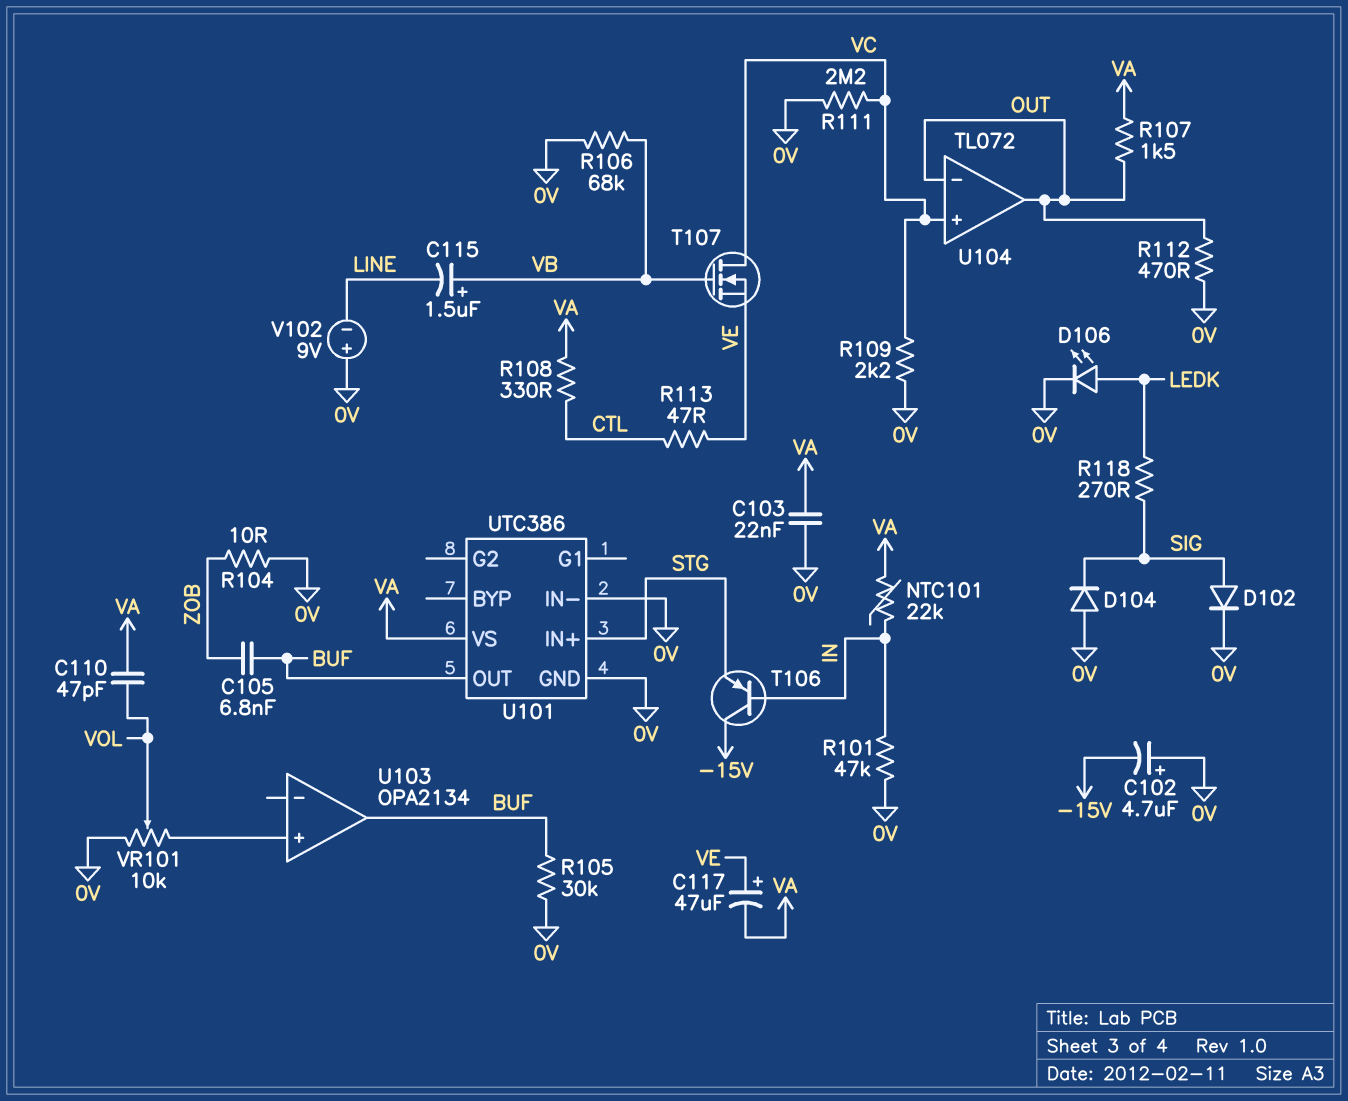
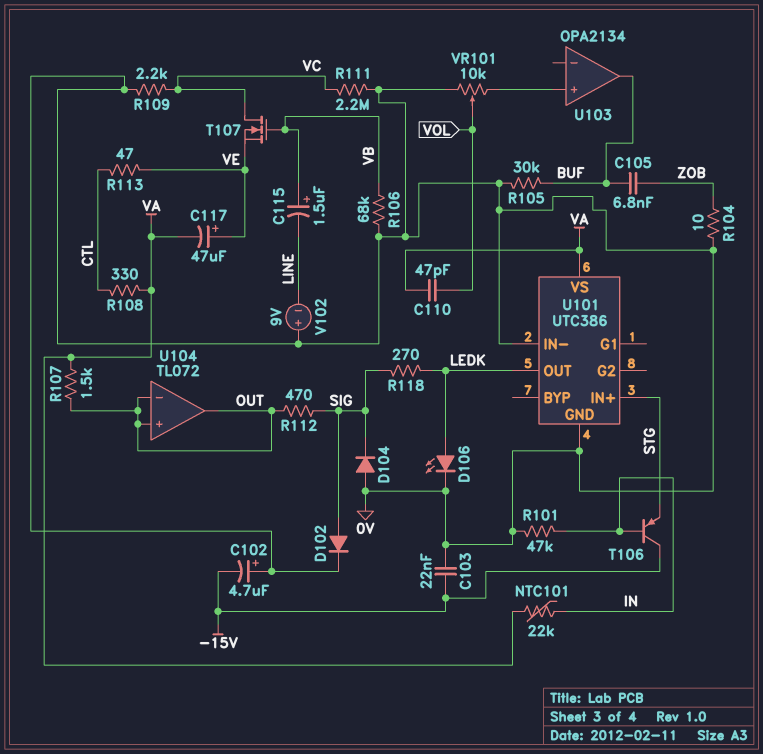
C103: 22nF (0V, VA) -> 22nF (-15V, 0V)
R112: 470 (0V, OUT) -> 470 (OUT, SIG)
U101 pin OUT: BUF -> LEDK
U104 pin in+: VC -> OUT

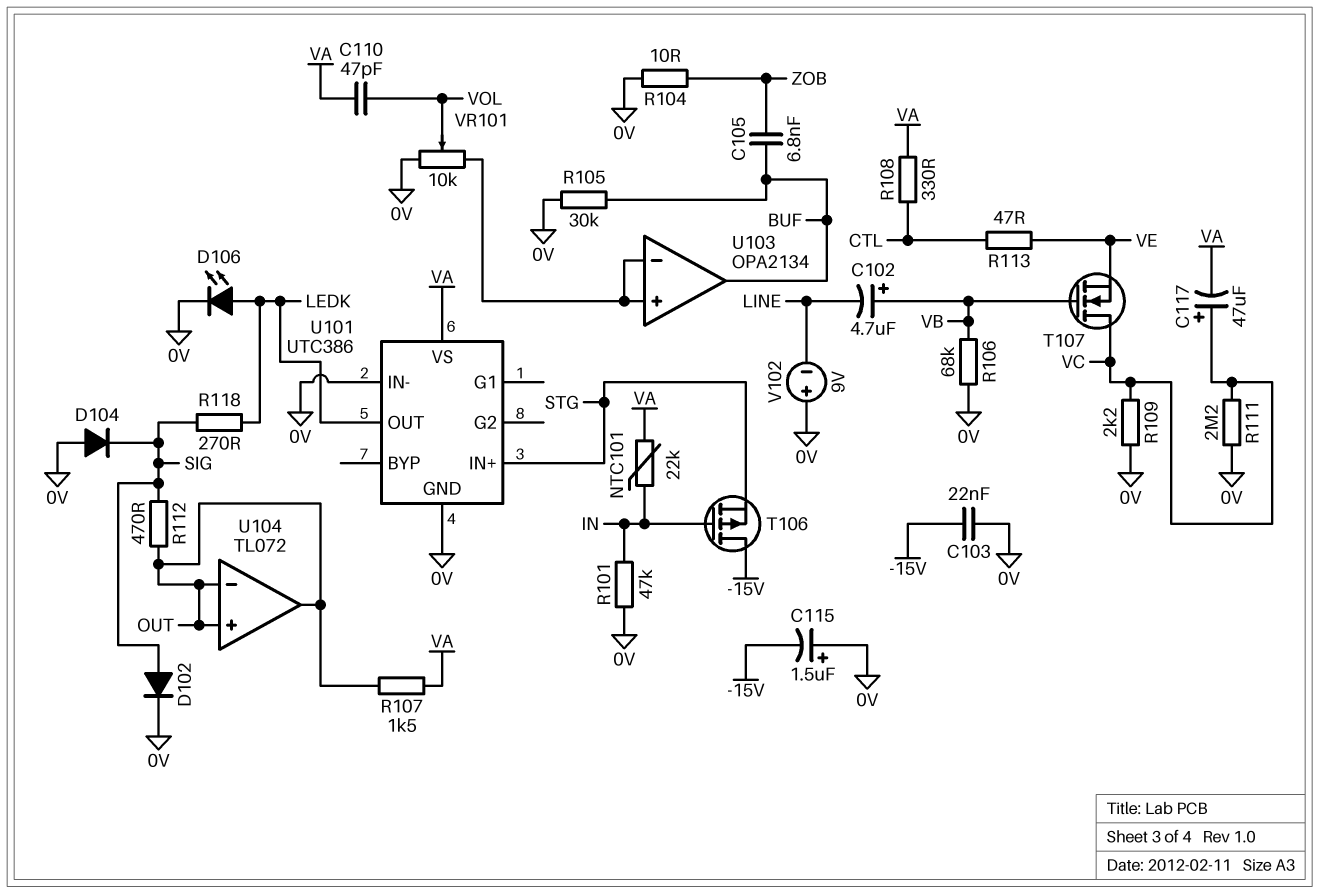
C102: 4.7uF (plus 0V, minus -15V) -> 4.7uF (plus VB, minus LINE)
C115: 1.5uF (plus VB, minus LINE) -> 1.5uF (plus 0V, minus -15V)
C117: 47uF (plus VE, minus VA) -> 47uF (plus VC, minus VA)
T106: PNP (B IN, C -15V, E STG) -> PMOS (G IN, D -15V, S STG)
U103 pin in-: none -> U103/in+

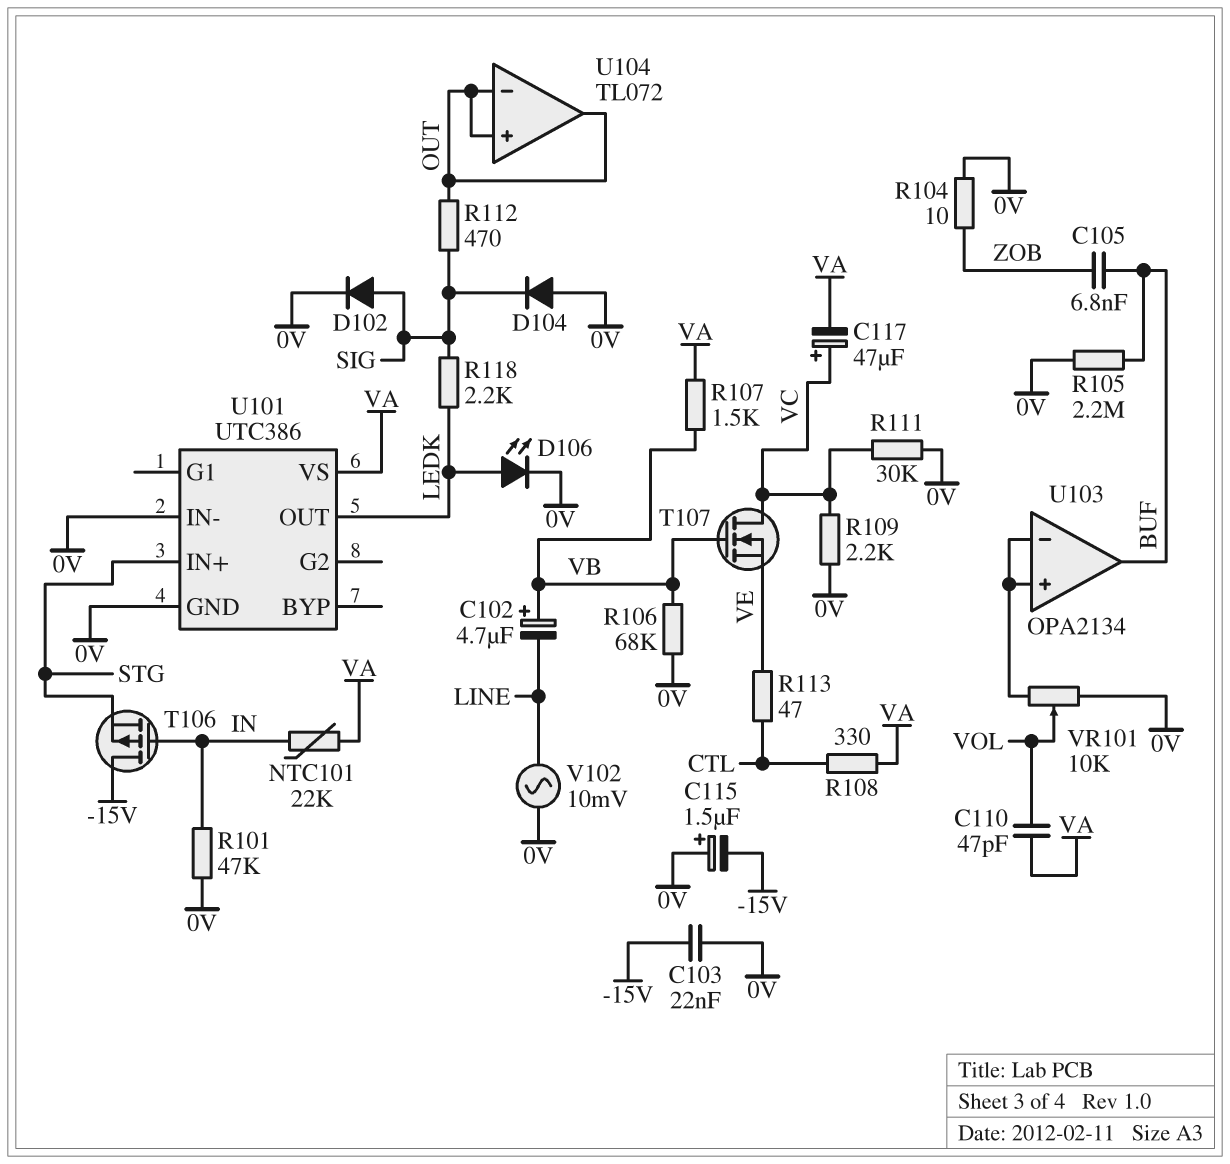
R105: 30k (0V, BUF) -> 2.2M (0V, BUF)
R107: 1.5k (OUT, VA) -> 1.5k (VA, VB)
R111: 2.2M (0V, VC) -> 30k (0V, VC)
R118: 270 (LEDK, SIG) -> 2.2k (LEDK, SIG)
V102: 9V (plus 0V, minus LINE) -> AC 10mV (0V, LINE)

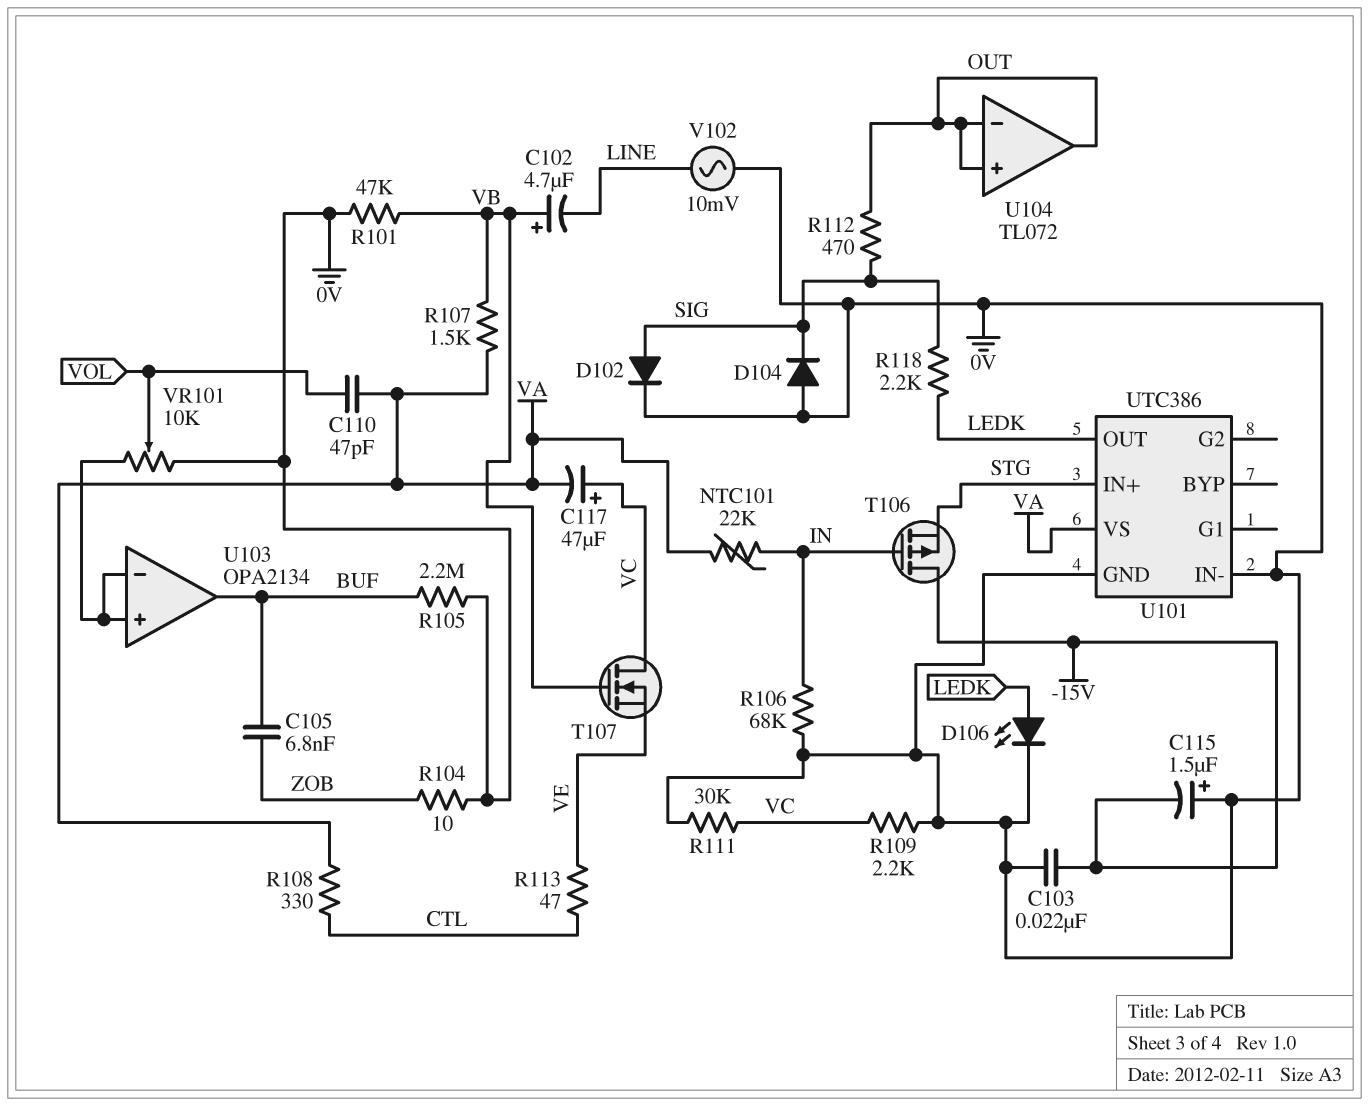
R101: 47k (0V, IN) -> 47k (0V, VB)
R106: 68k (0V, VB) -> 68k (0V, IN)

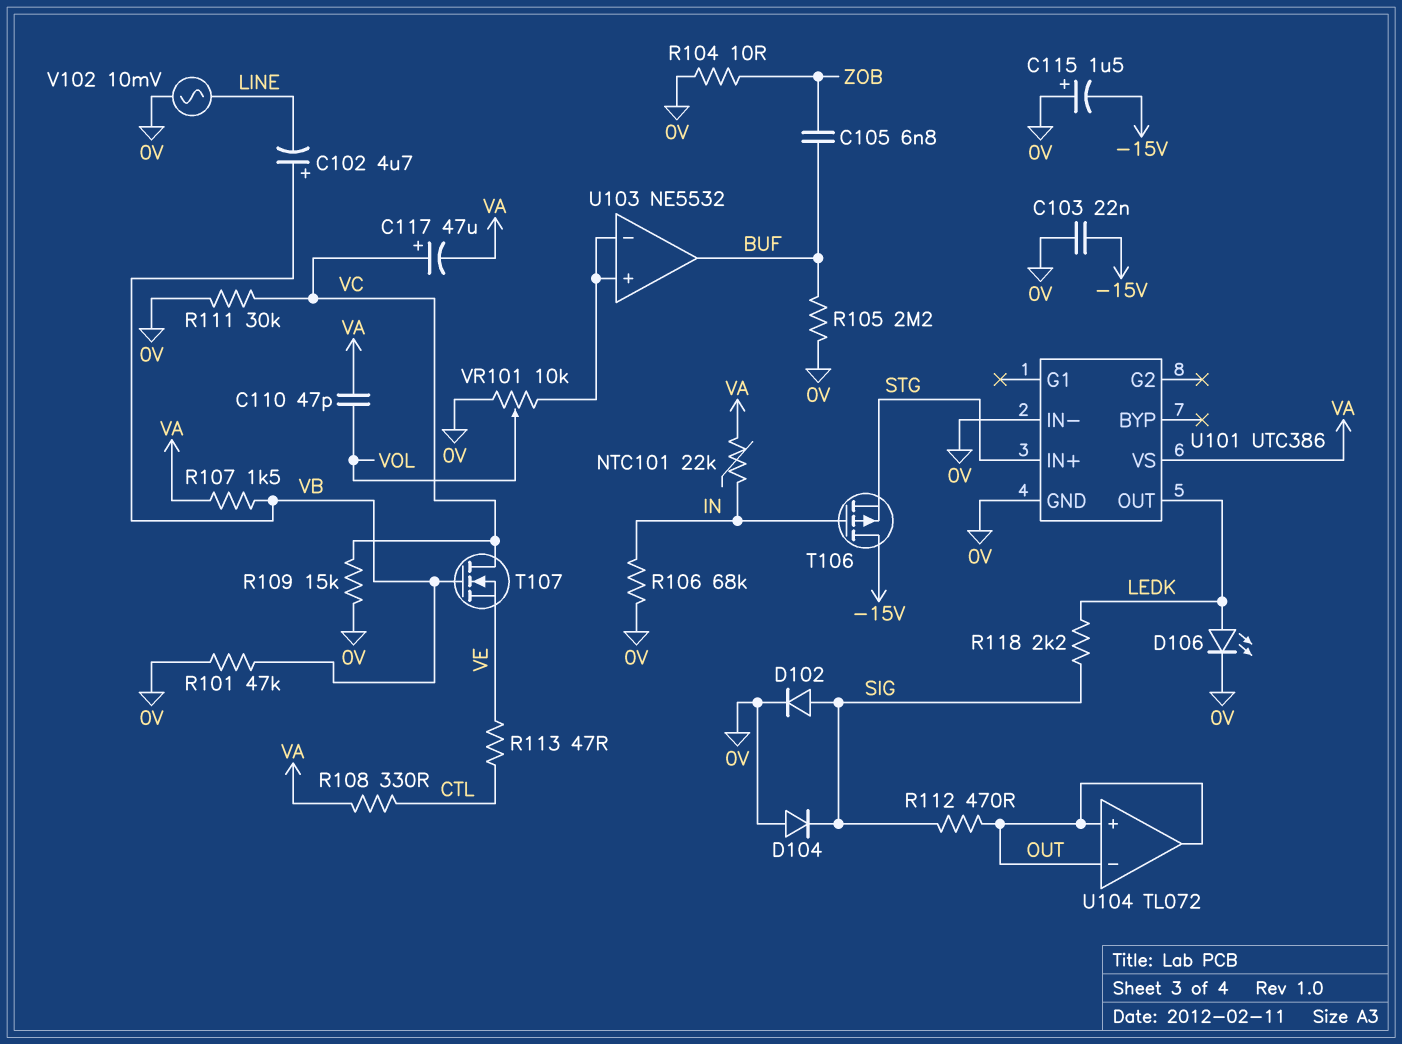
R109: 2.2k (0V, VC) -> 15k (0V, VC)
U103: OPA2134 -> NE5532

